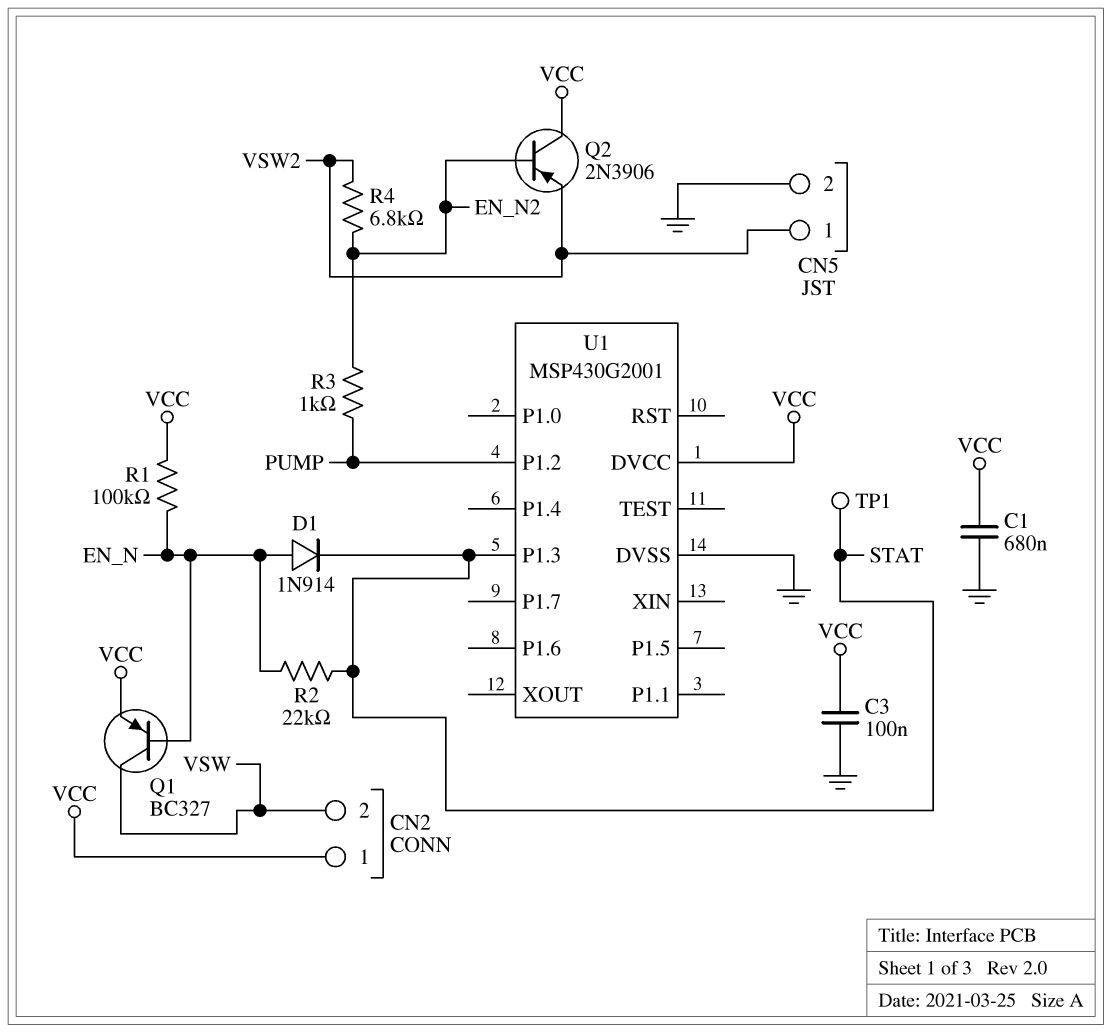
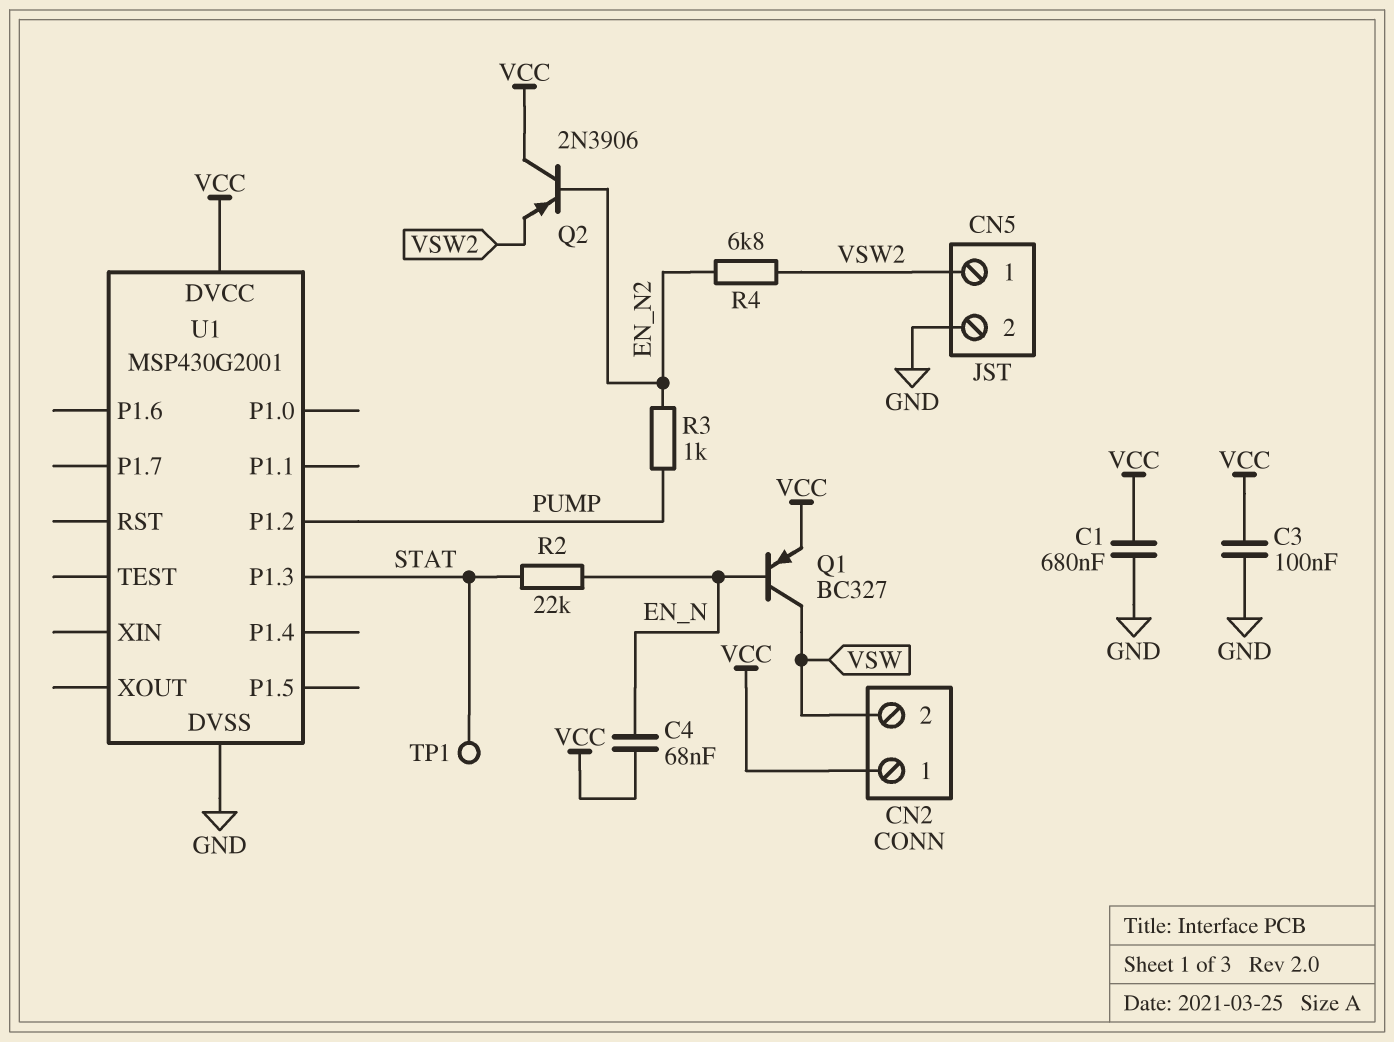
C4: none -> 68nF (EN_N, VCC)
D1: diode 1N914 (A EN_N, K STAT) -> none
R1: 100k (EN_N, VCC) -> none

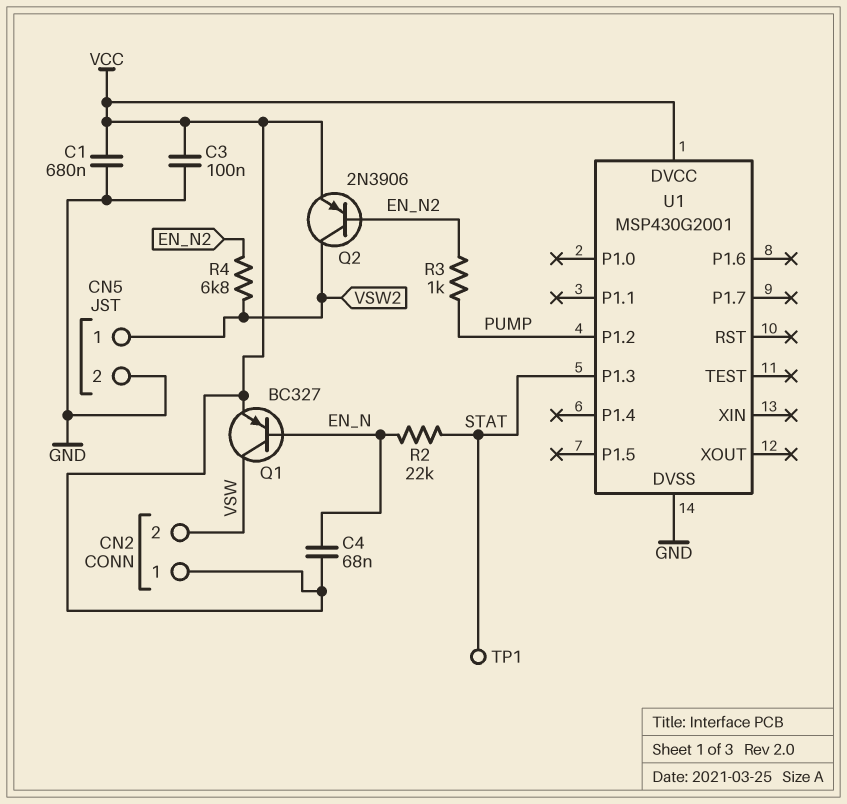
Q2: PNP 2N3906 (B EN_N2, C VCC, E VSW2) -> PNP 2N3906 (B EN_N2, C VSW2, E VCC)

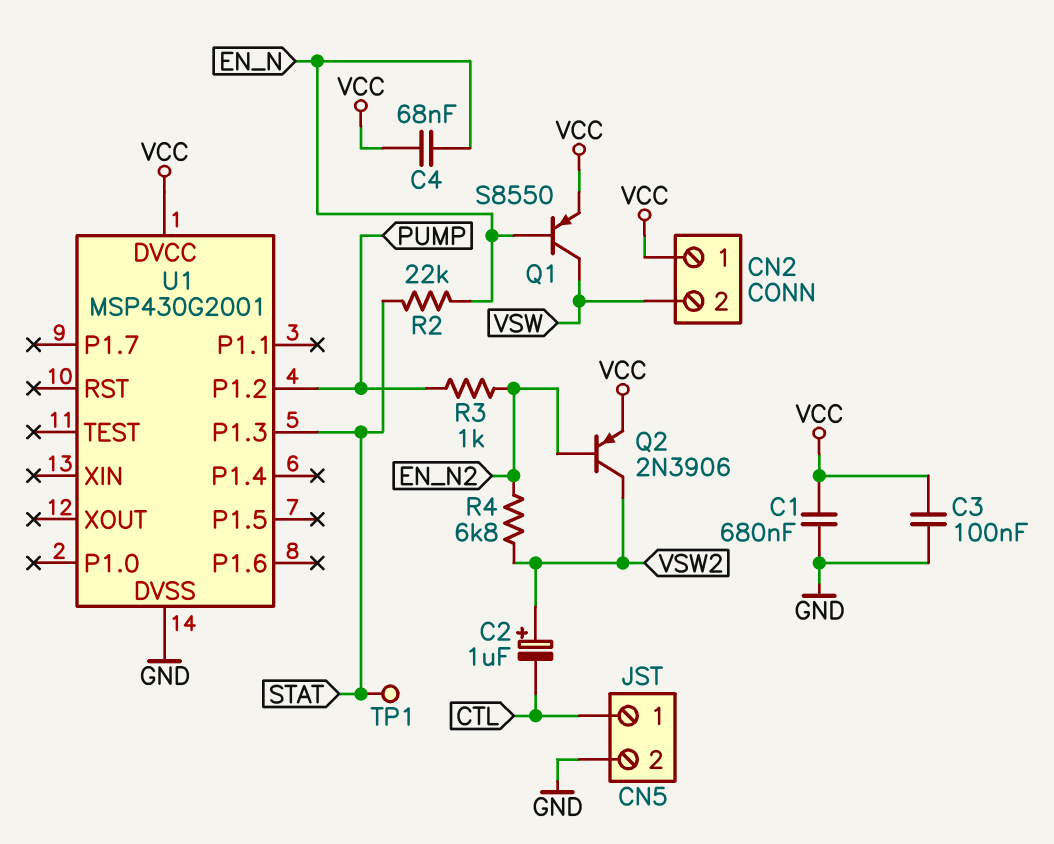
C2: none -> 1uF (plus VSW2, minus CTL)
CN5 pin 1: VSW2 -> CTL
Q1: PNP BC327 (B EN_N, C VSW, E VCC) -> PNP S8550 (B EN_N, C VSW, E VCC)

